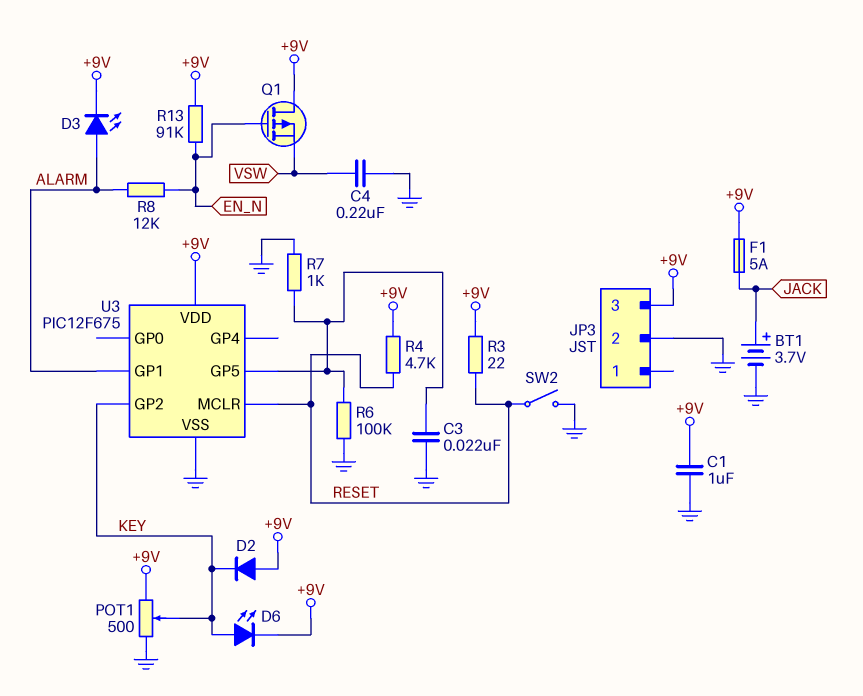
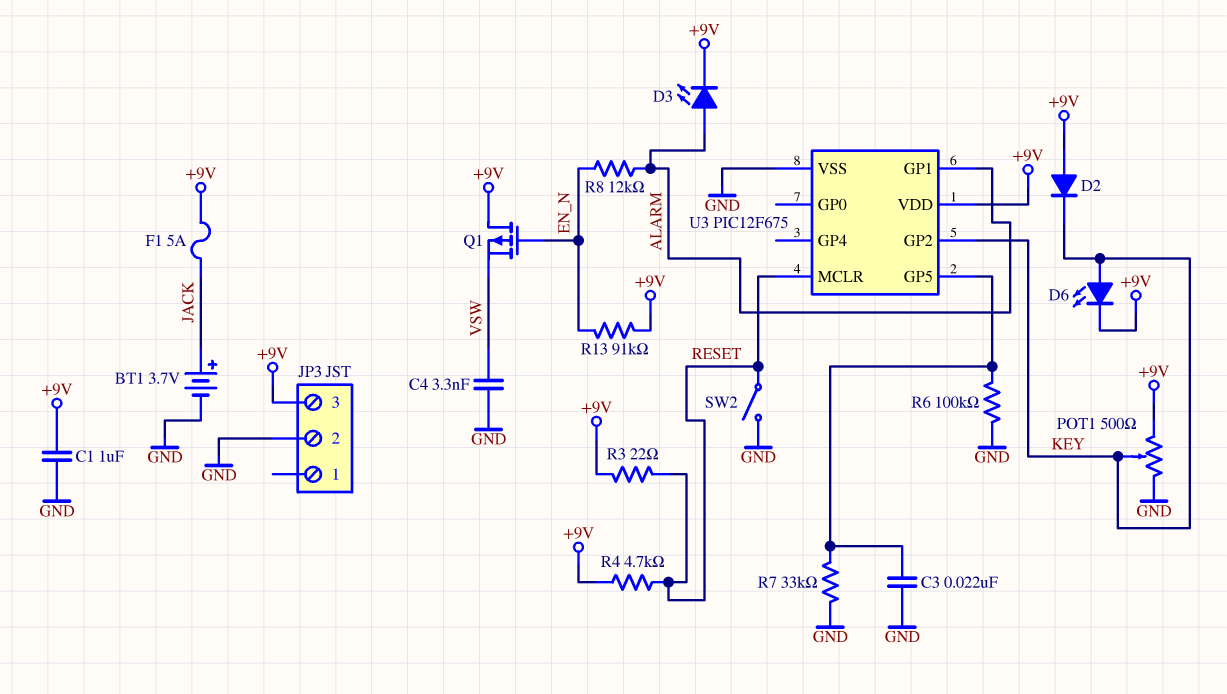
C4: 220nF (GND, VSW) -> 3.3nF (GND, VSW)
R7: 1k (GND, U3/GP5) -> 33k (GND, U3/GP5)

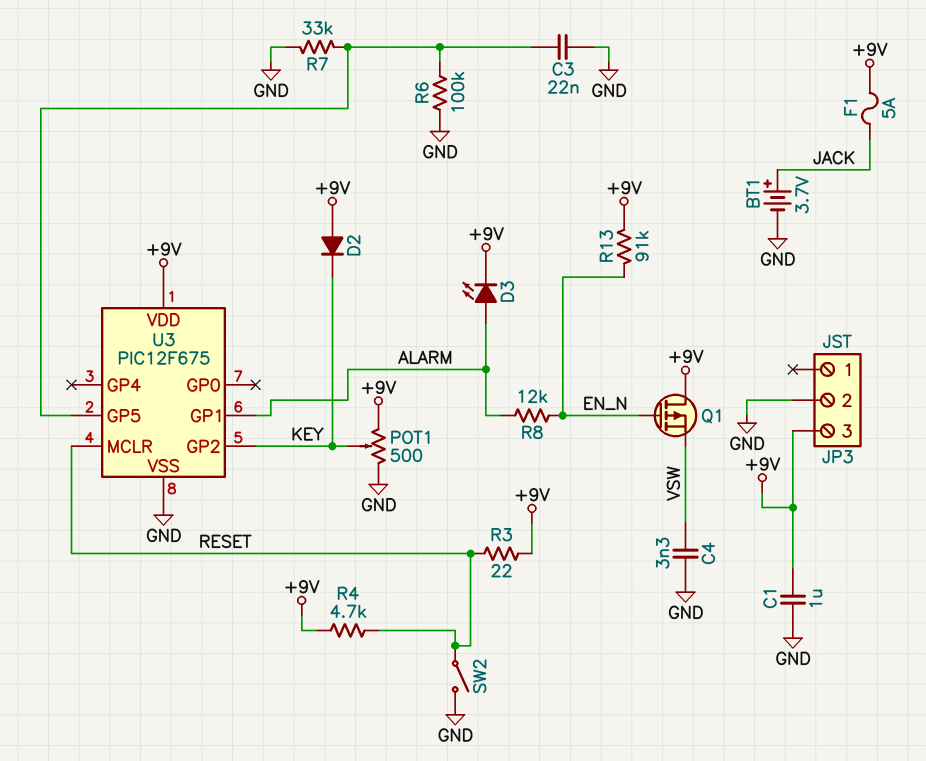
D6: LED (A KEY, K +9V) -> none

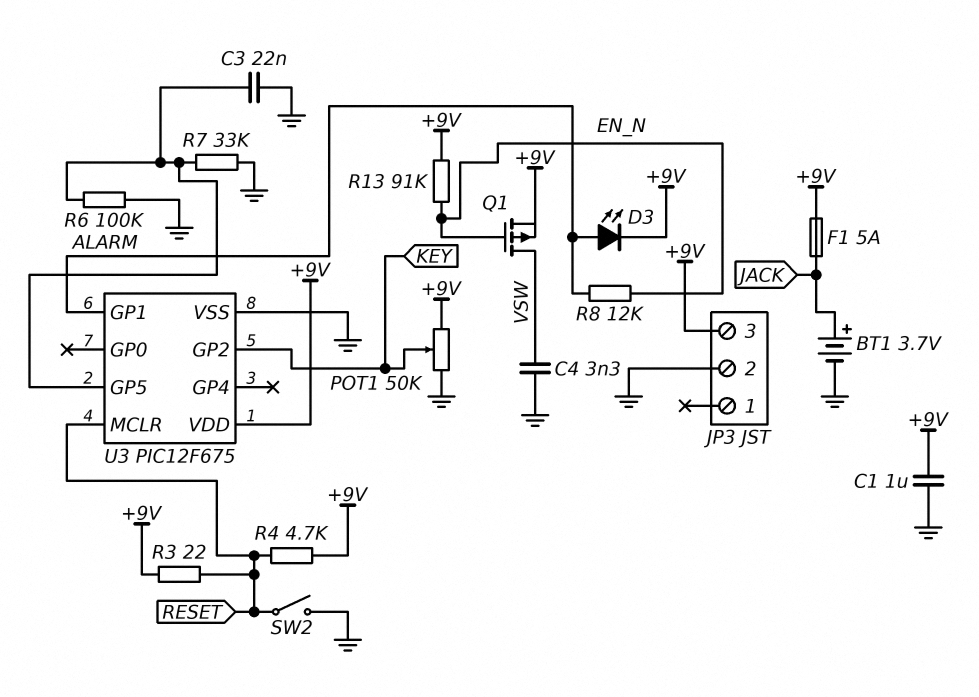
D2: diode (A +9V, K KEY) -> none
POT1: 500 (+9V, GND, wiper KEY) -> 50k (+9V, GND, wiper KEY)
Q1: PMOS (G EN_N, D +9V, S VSW) -> PMOS (G EN_N, D VSW, S +9V)

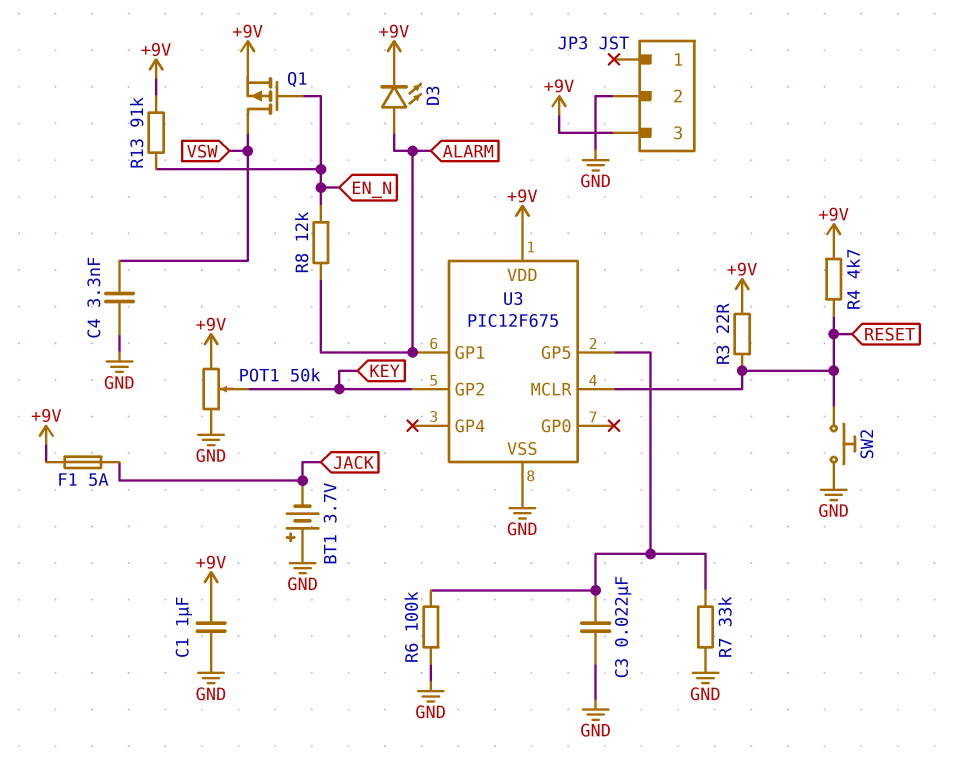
BT1: 3.7V (plus JACK, minus GND) -> 3.7V (plus GND, minus JACK)
SW2: switch (GND, RESET) -> button (GND, RESET)

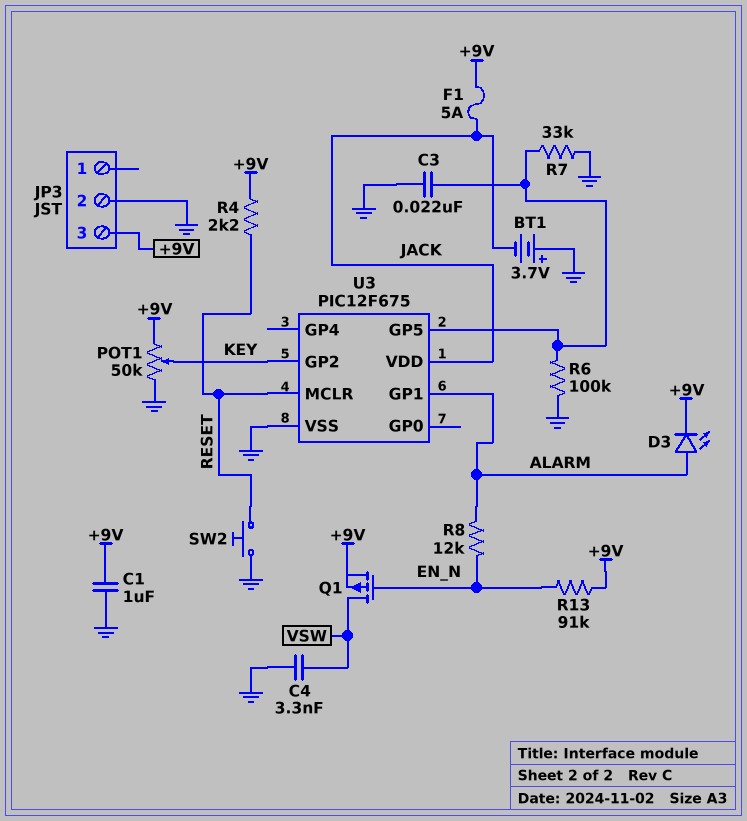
R3: 22 (+9V, RESET) -> none
R4: 4.7k (+9V, RESET) -> 2.2k (+9V, RESET)
U3 pin VDD: +9V -> JACK

